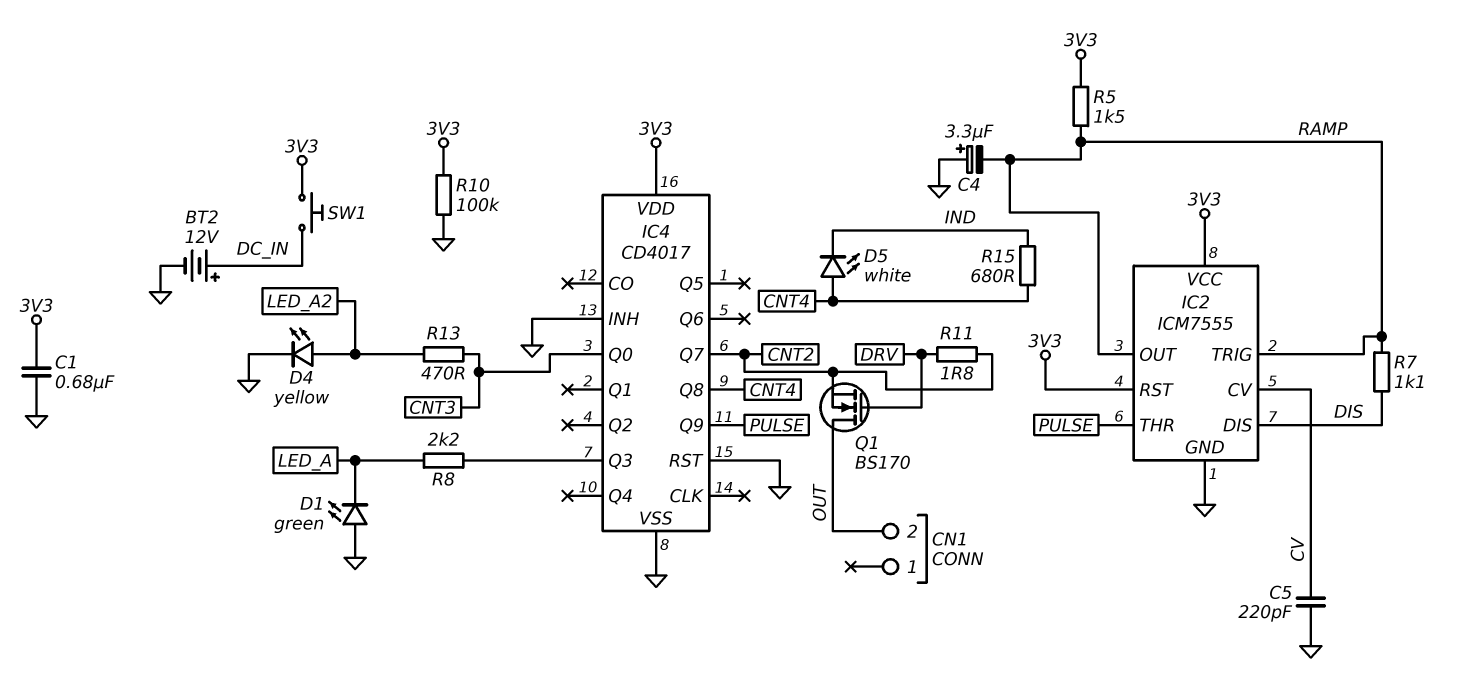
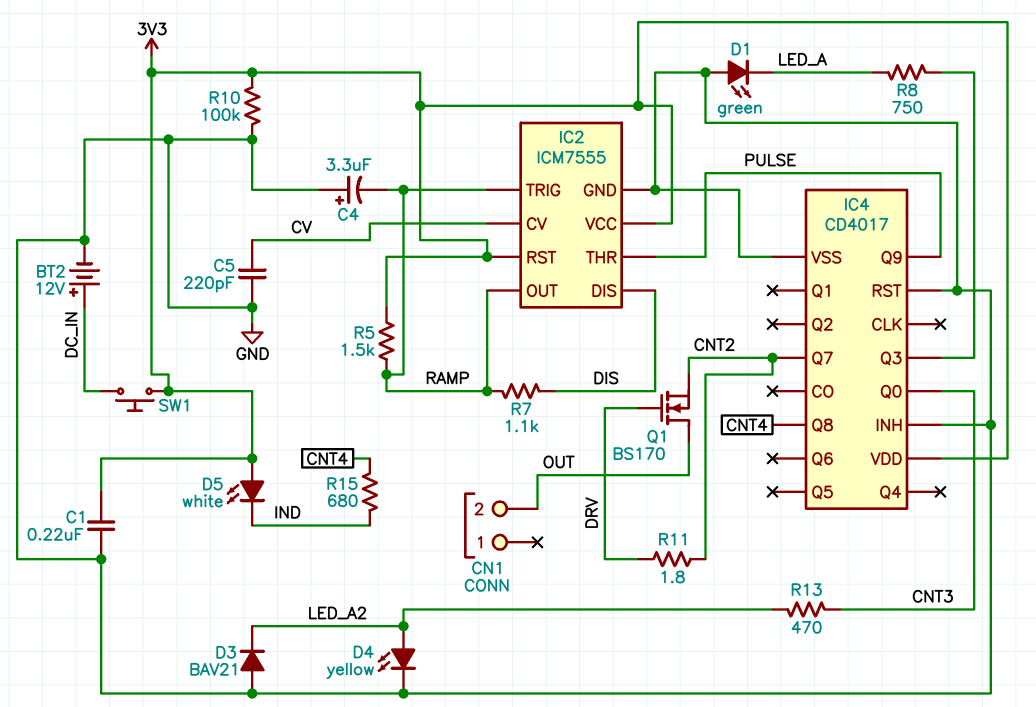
C1: 680nF (3V3, GND) -> 220nF (3V3, GND)
D3: none -> diode BAV21 (A GND, K LED_A2)
D5: LED white (A CNT4, K IND) -> LED white (A 3V3, K IND)
R8: 2.2k (IC4/Q3, LED_A) -> 750 (IC4/Q3, LED_A)

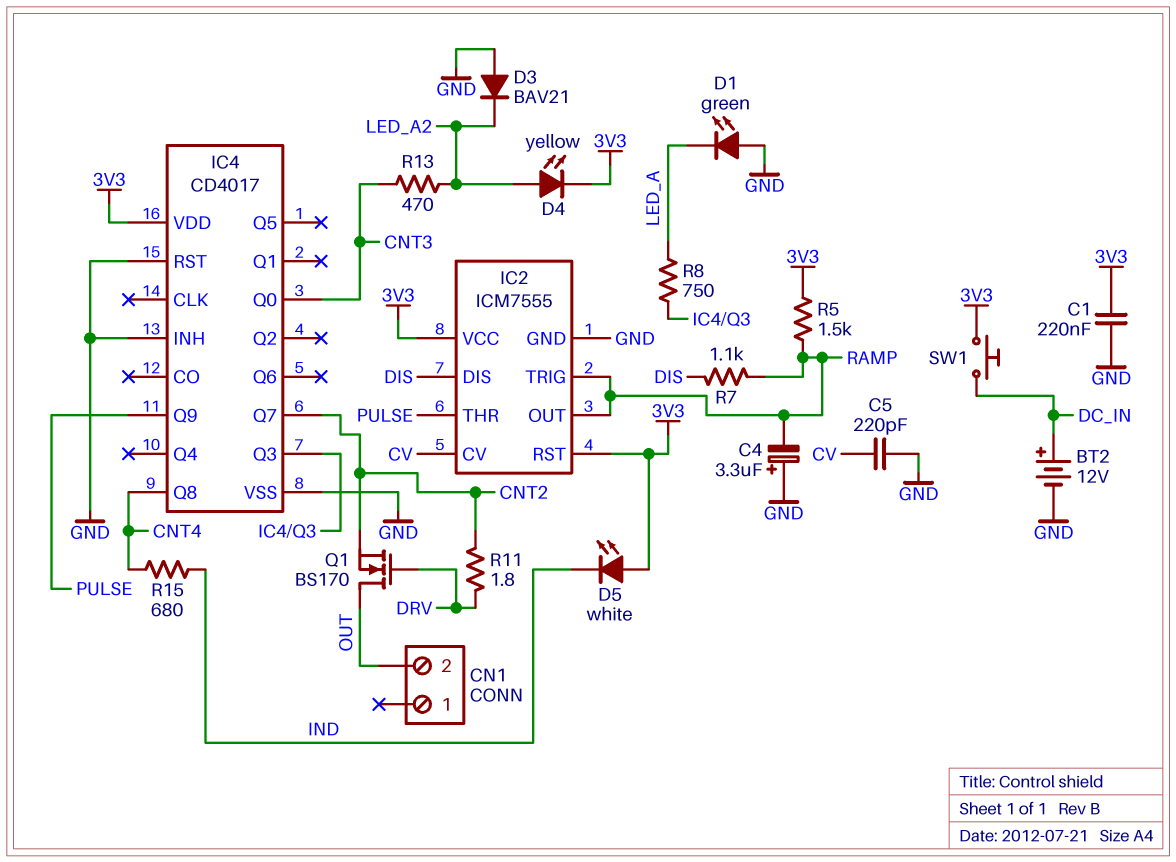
D4: LED yellow (A LED_A2, K GND) -> LED yellow (A LED_A2, K 3V3)
R10: 100k (3V3, GND) -> none

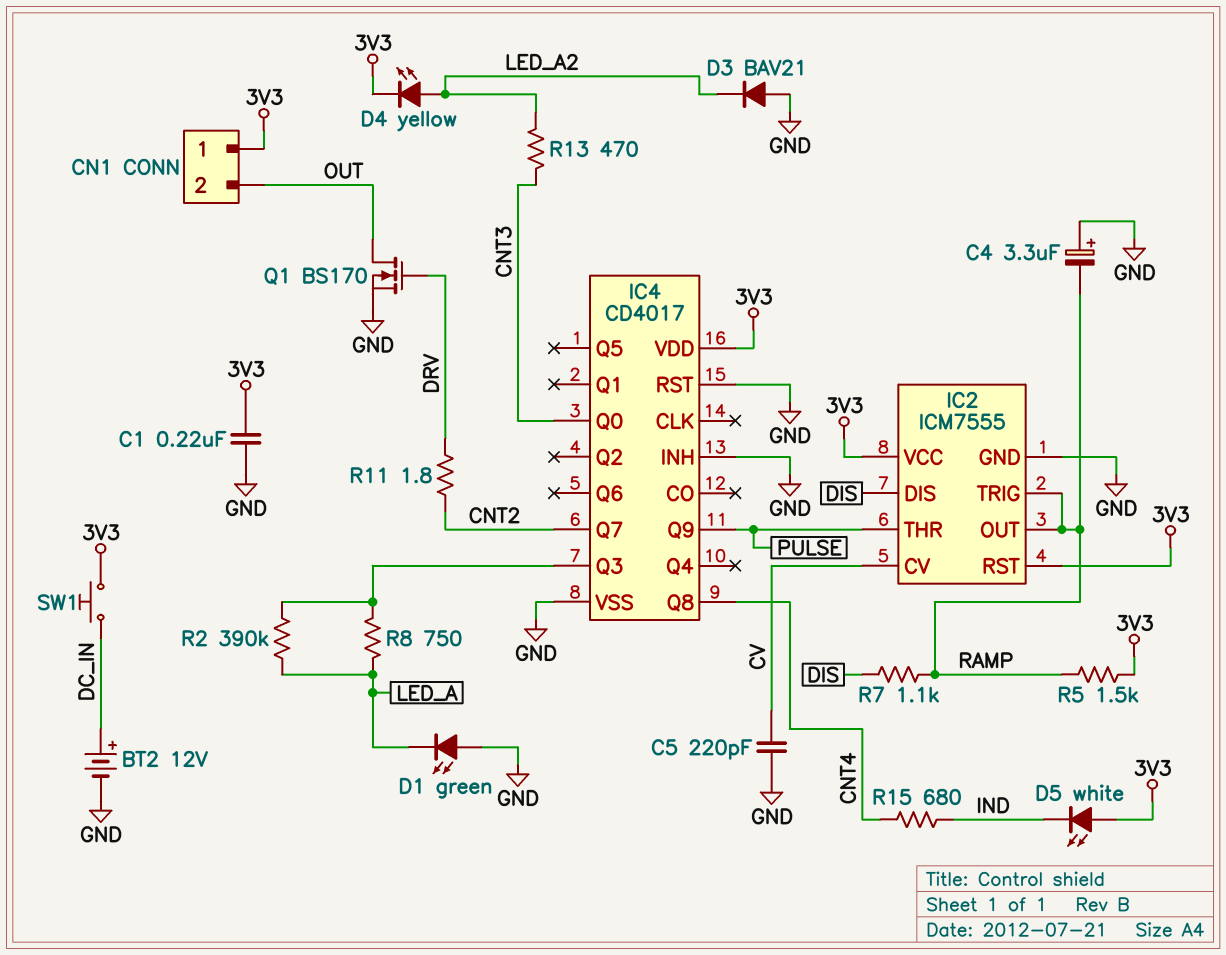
CN1 pin 1: none -> 3V3
Q1: NMOS BS170 (G DRV, D OUT, S CNT2) -> NMOS BS170 (G DRV, D OUT, S GND)
R2: none -> 390k (IC4/Q3, LED_A)

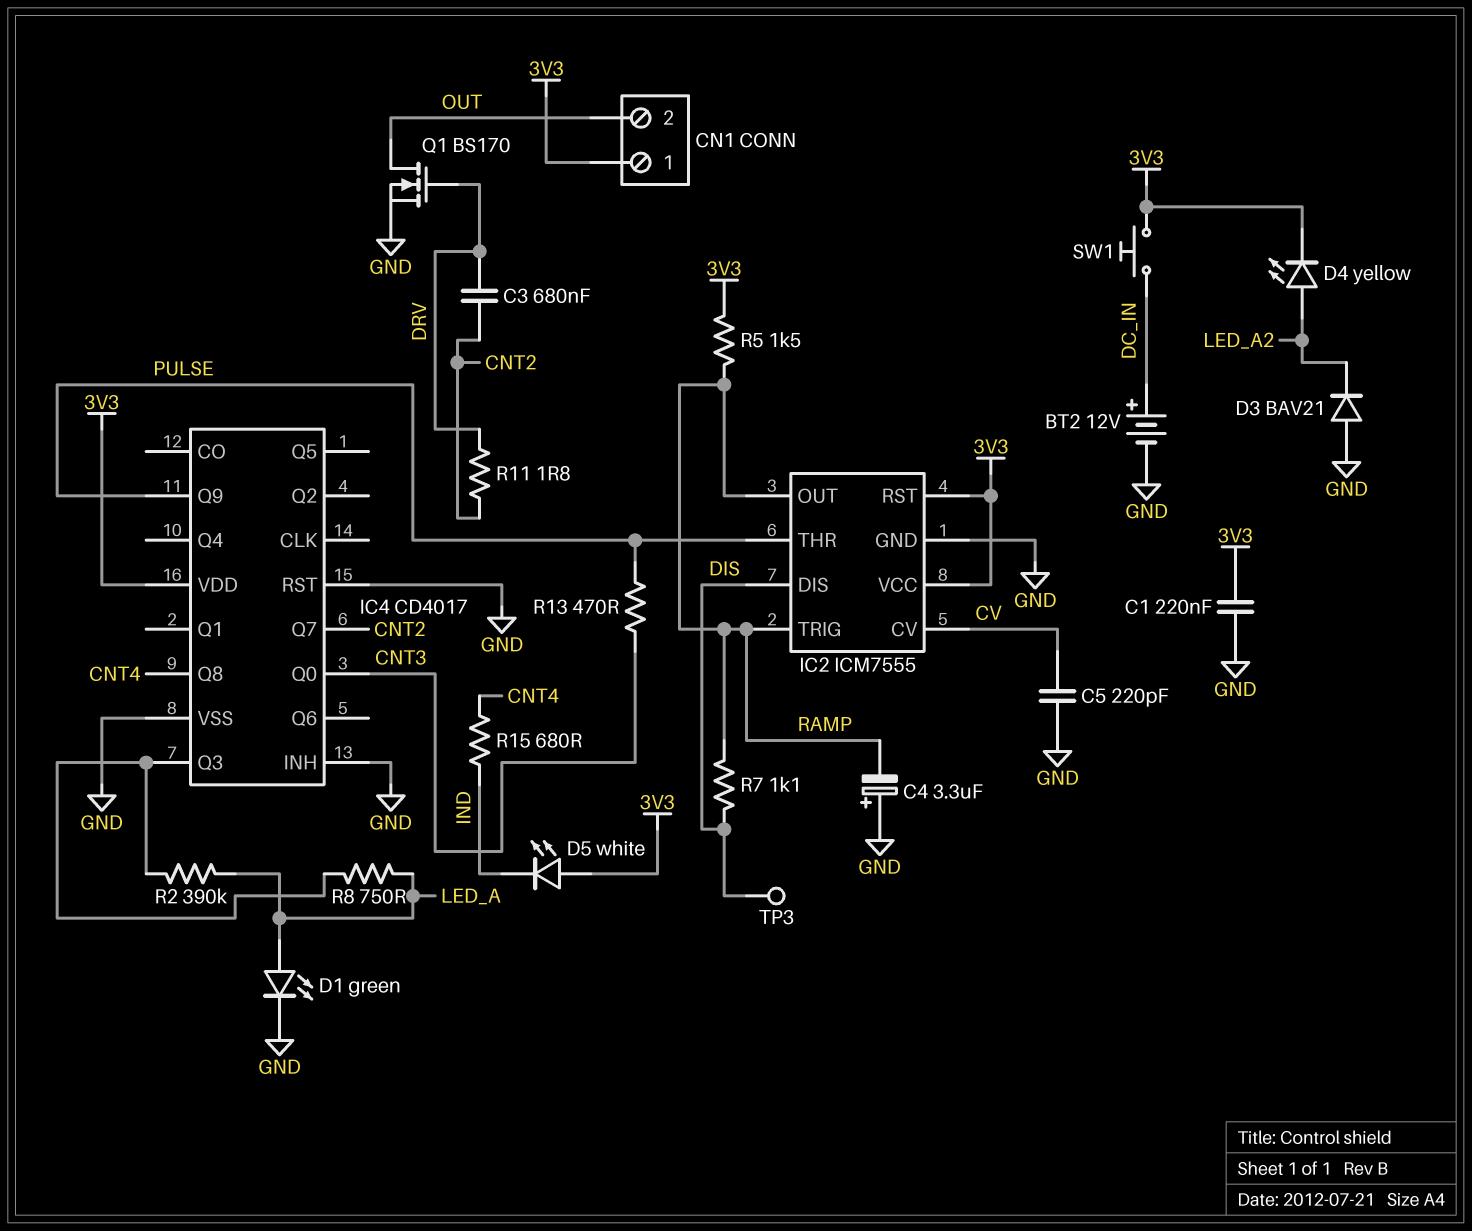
C3: none -> 680nF (CNT2, DRV)
D1: LED green (A GND, K LED_A) -> LED green (A LED_A, K GND)
R13: 470 (CNT3, LED_A2) -> 470 (CNT3, PULSE)
TP3: none -> test point (DIS)

